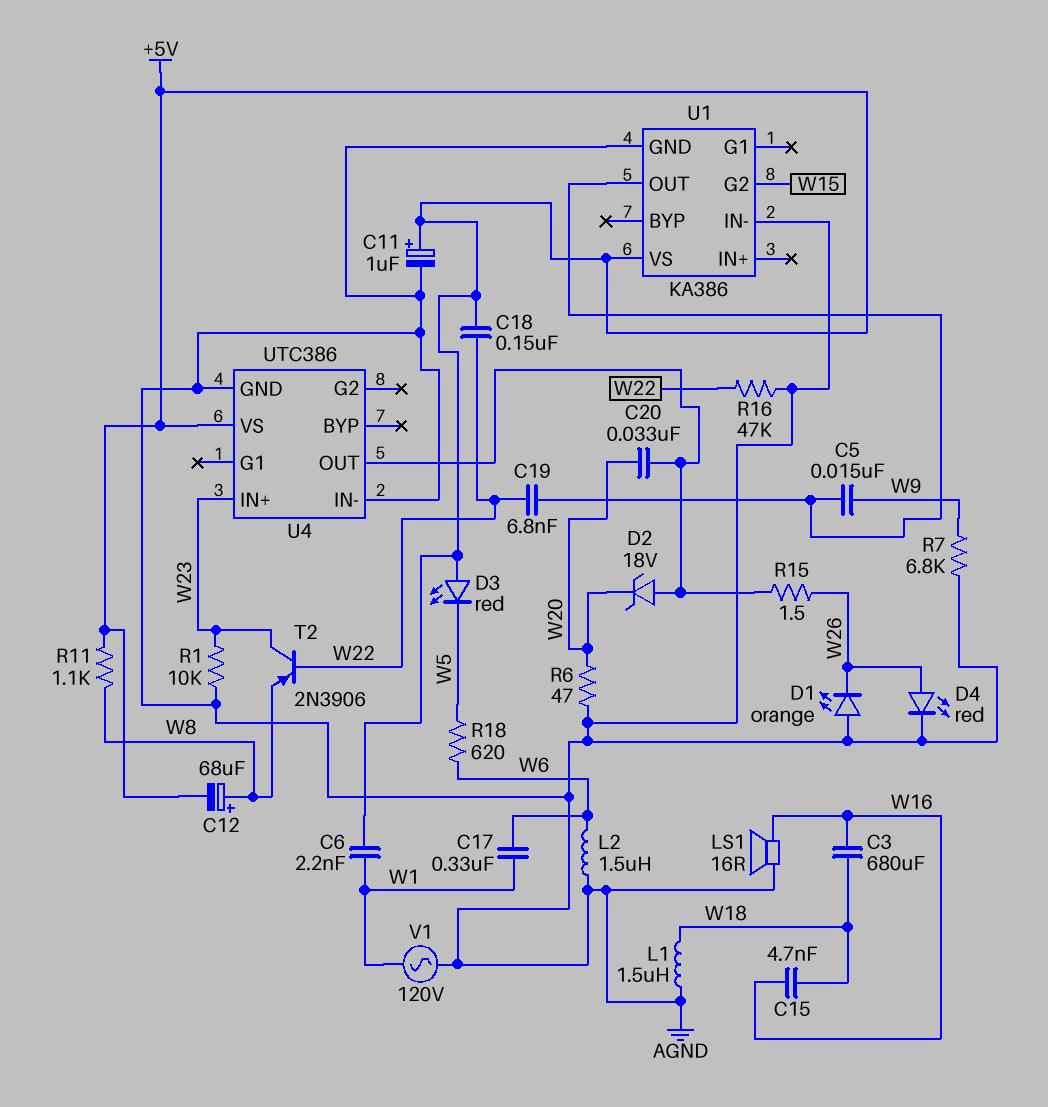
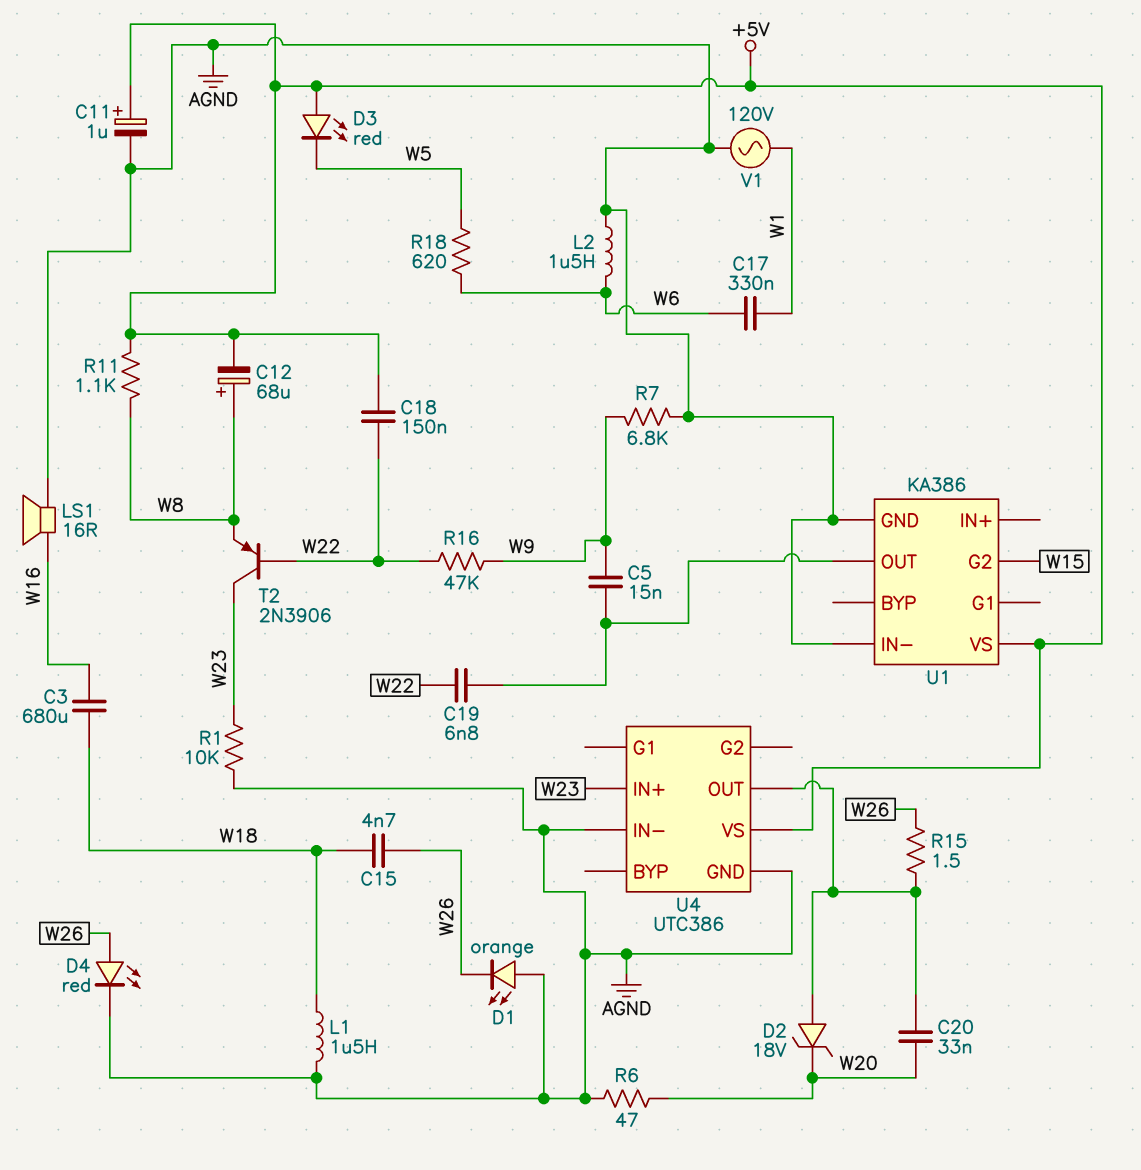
C6: 2.2nF (+5V, W1) -> none
C15: 4.7nF (W16, W18) -> 4.7nF (W18, W26)
R16: 47k (AGND, W22) -> 47k (W9, W22)

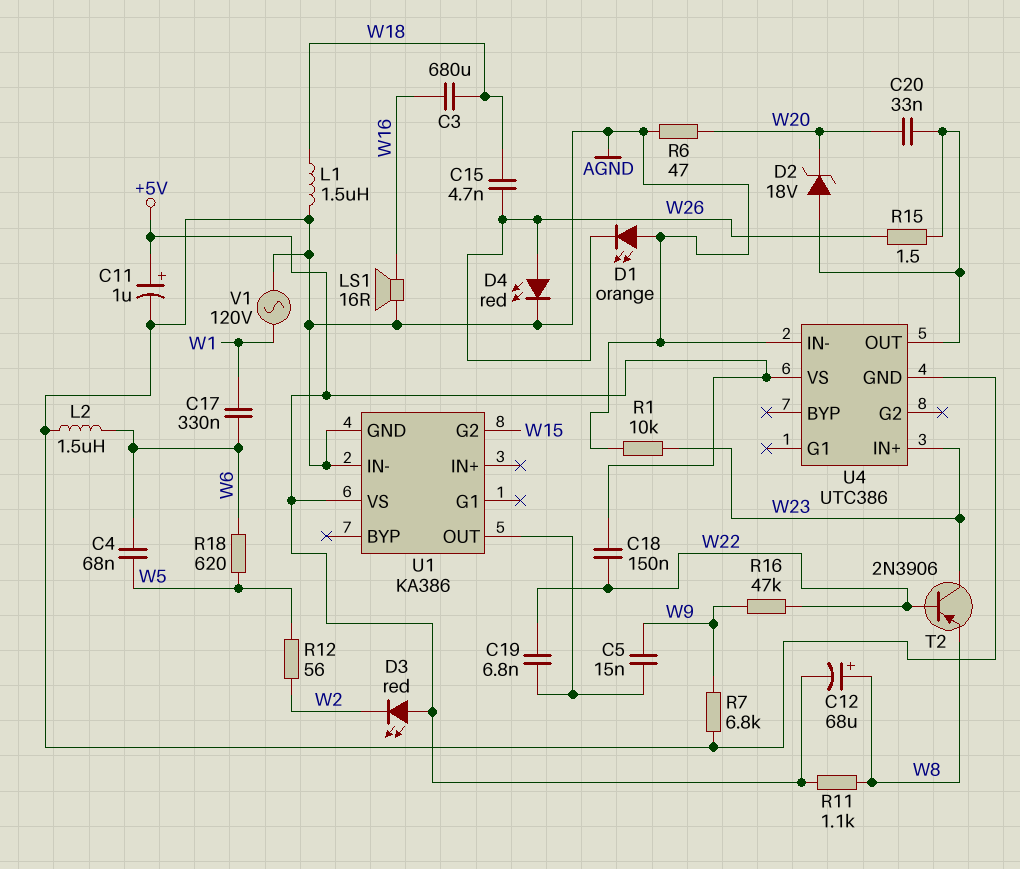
C4: none -> 68nF (W5, W6)
D3: LED red (A +5V, K W5) -> LED red (A +5V, K W2)
R12: none -> 56 (W2, W5)

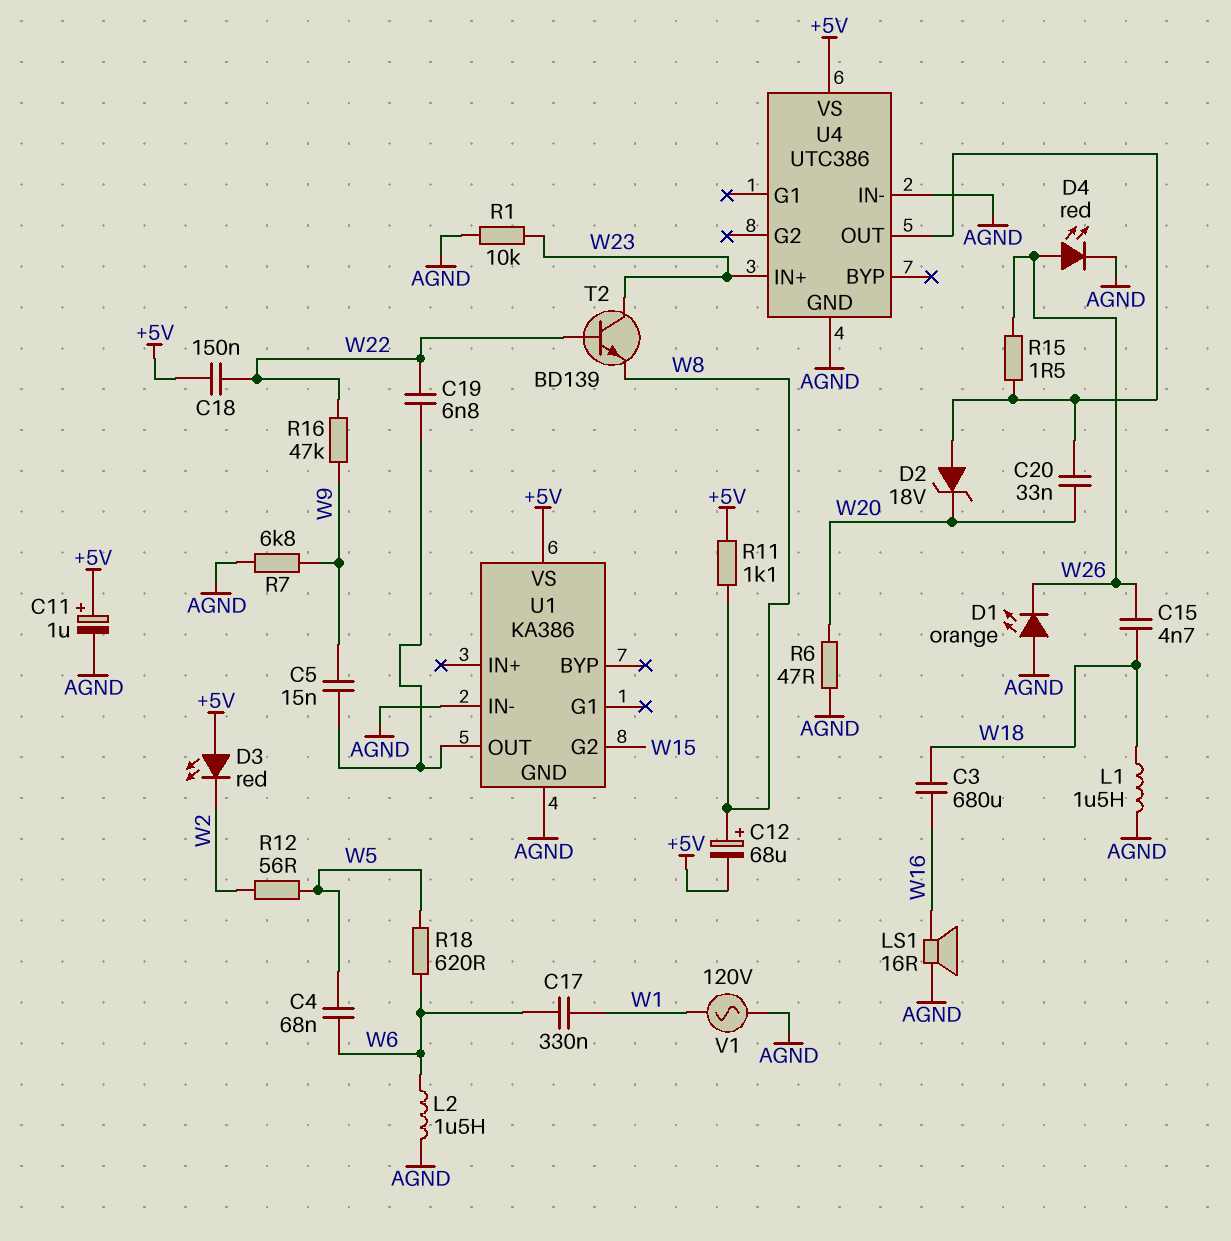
T2: PNP 2N3906 (B W22, C W23, E W8) -> NPN BD139 (B W22, C W23, E W8)

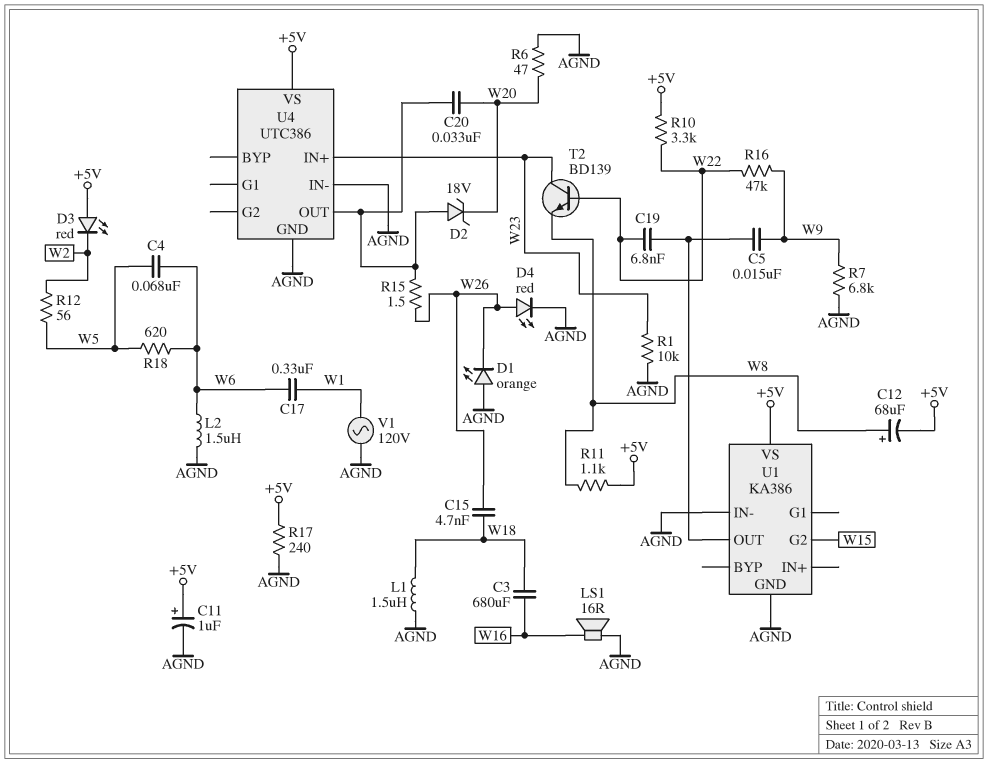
C18: 150nF (+5V, W22) -> none
R10: none -> 3.3k (+5V, W22)
R17: none -> 240 (+5V, AGND)

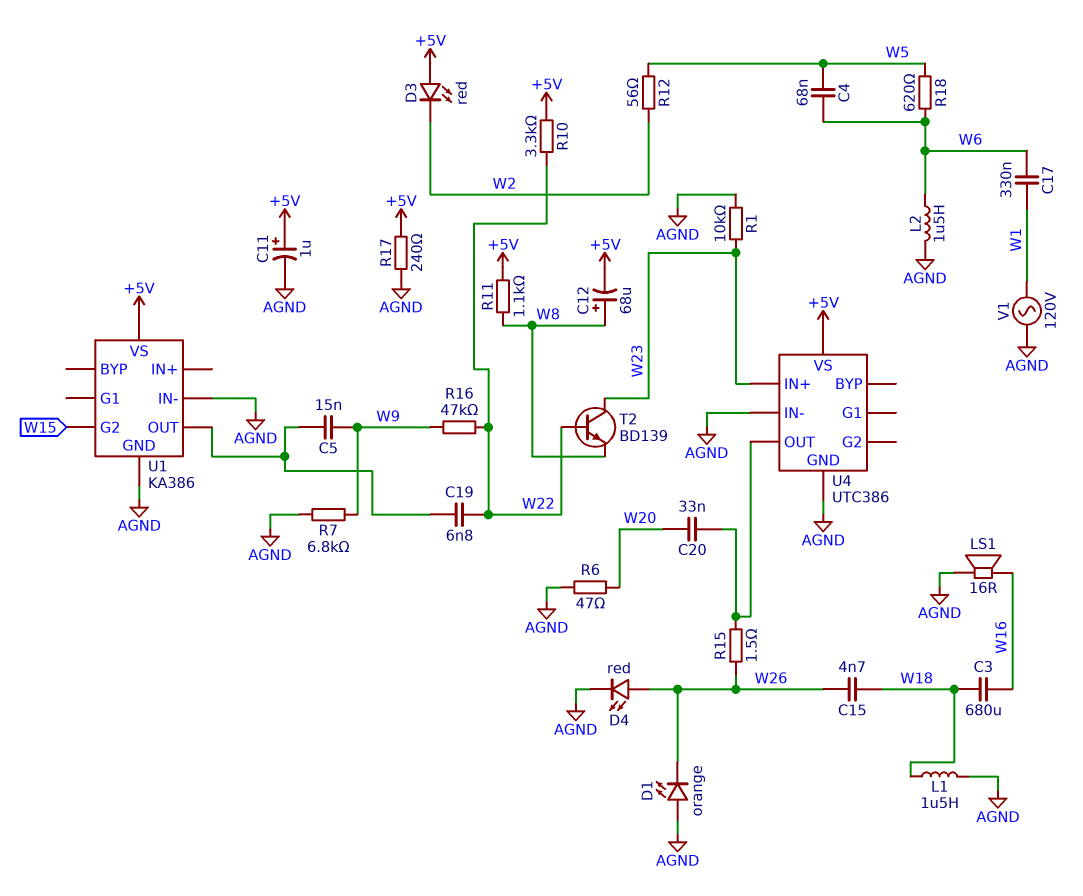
D2: zener 18V (A U4/OUT, K W20) -> none

